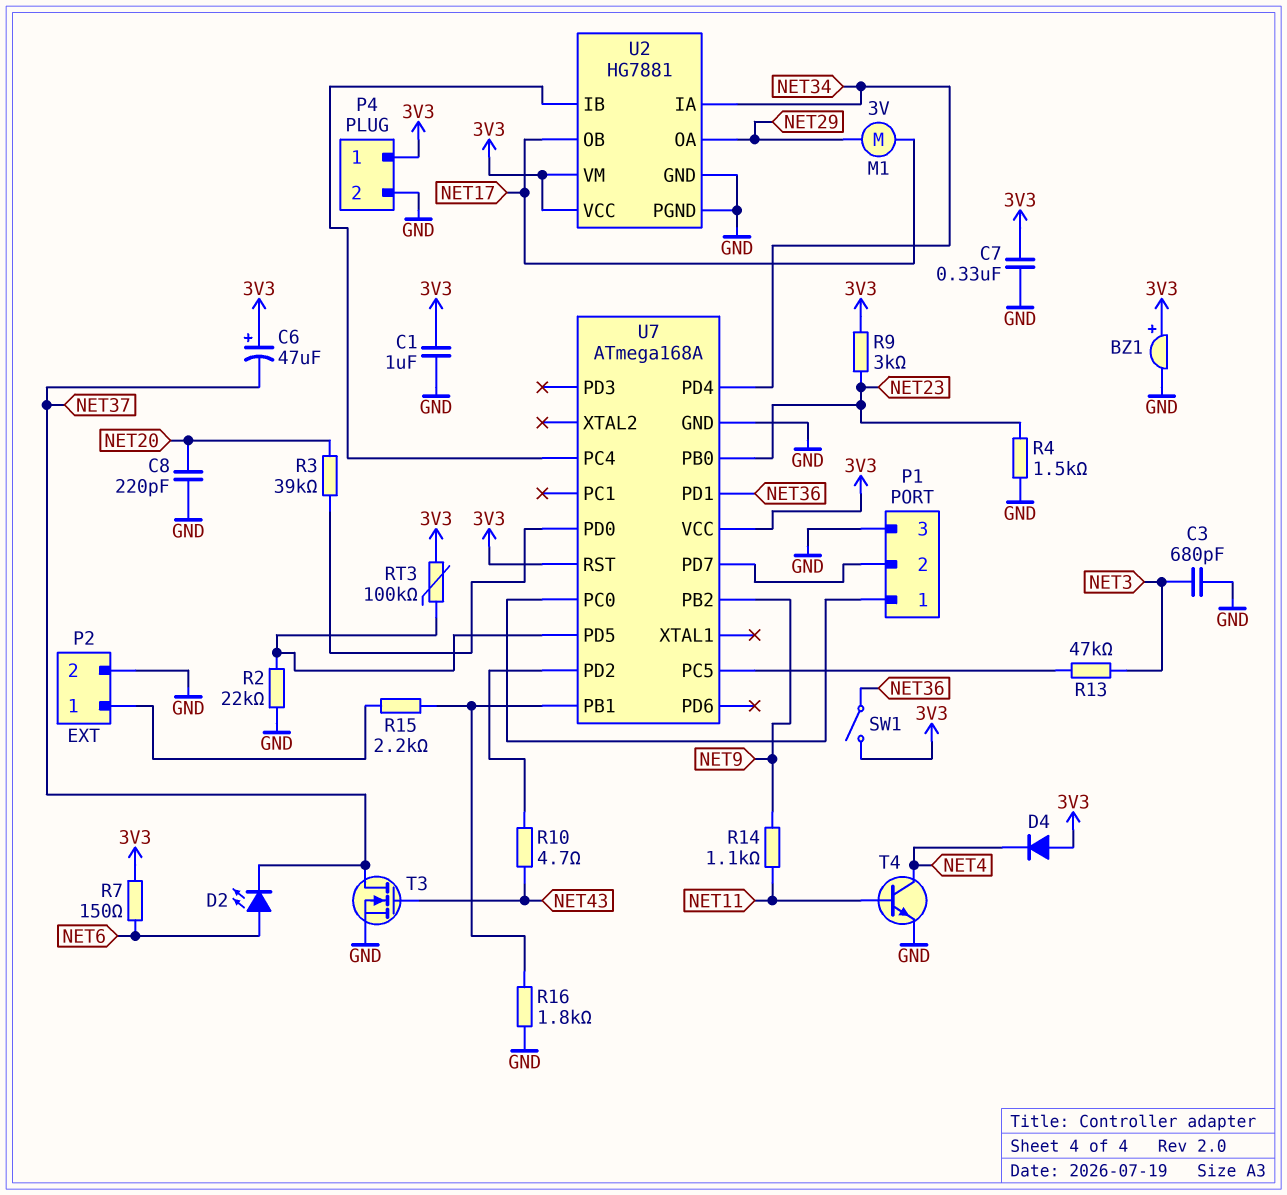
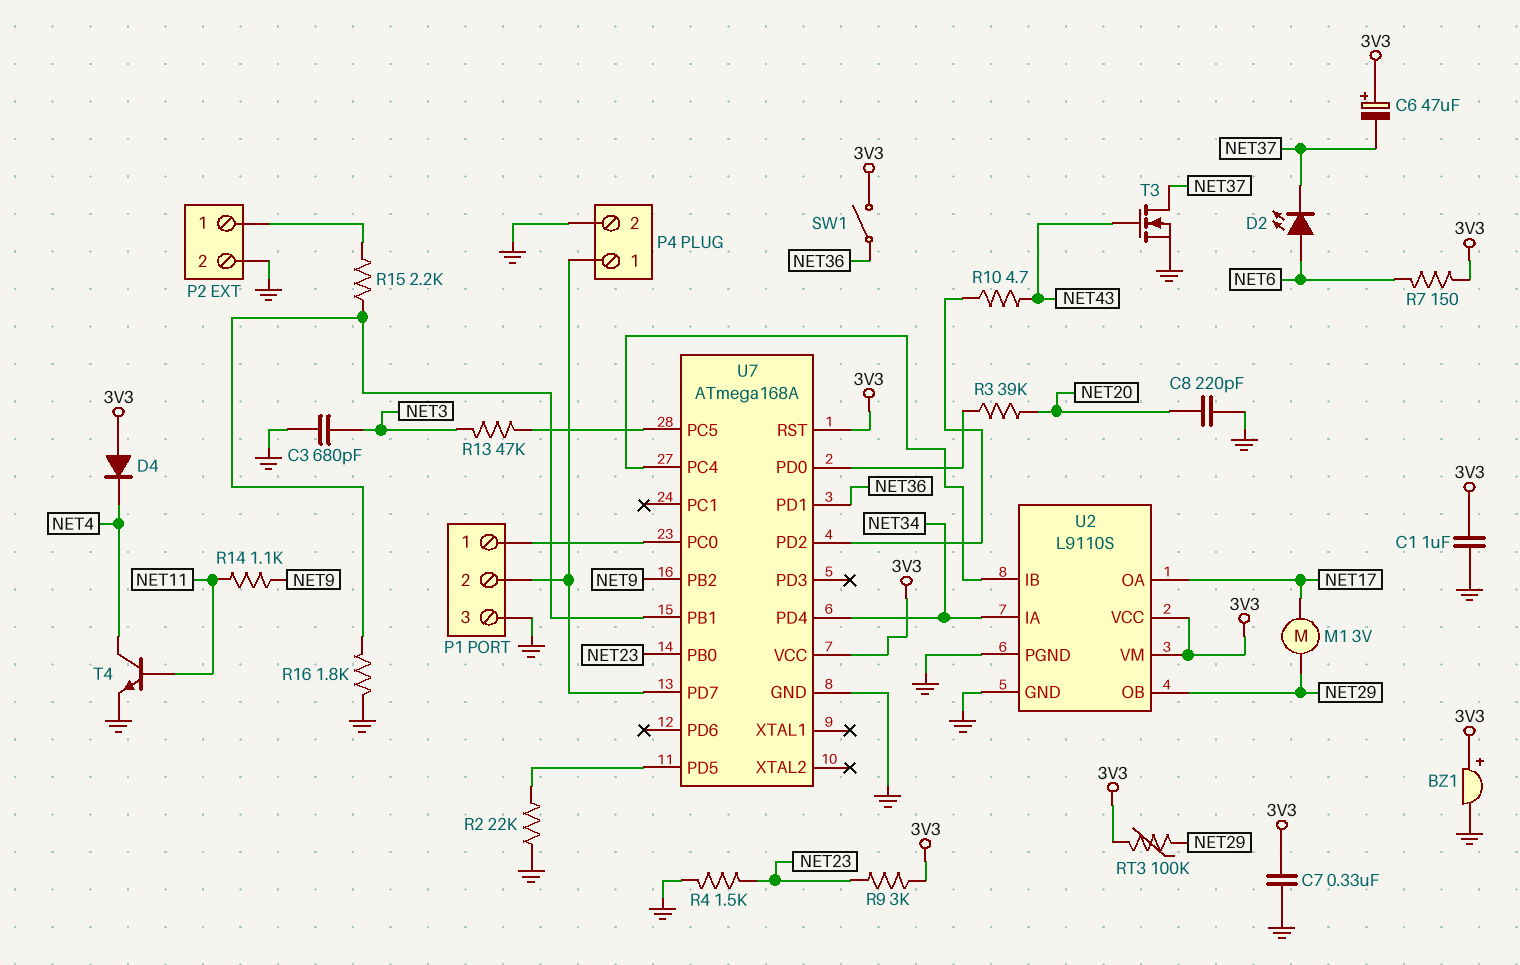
P4 pin 1: 3V3 -> P1/2
RT3: 100k (3V3, U7/PD5) -> 100k (3V3, NET29)
U2: HG7881 -> L9110S
U2 pin OA: NET29 -> NET17
U2 pin OB: NET17 -> NET29

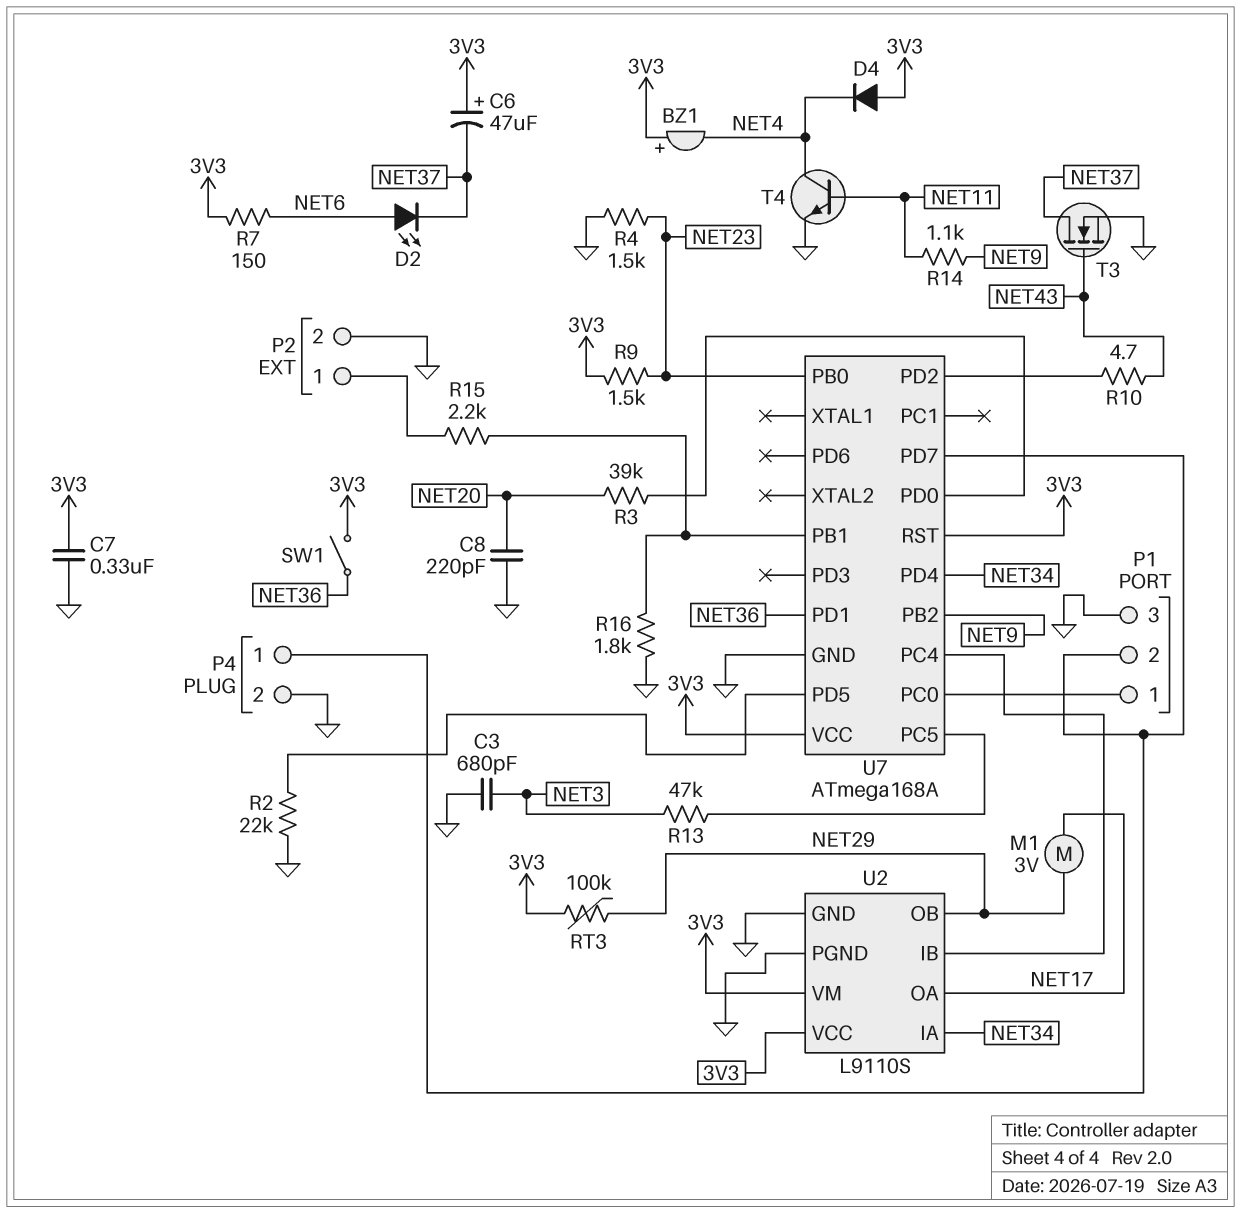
BZ1: buzzer (plus 3V3, minus GND) -> buzzer (plus 3V3, minus NET4)
C1: 1uF (3V3, GND) -> none
R9: 3k (3V3, NET23) -> 1.5k (3V3, NET23)

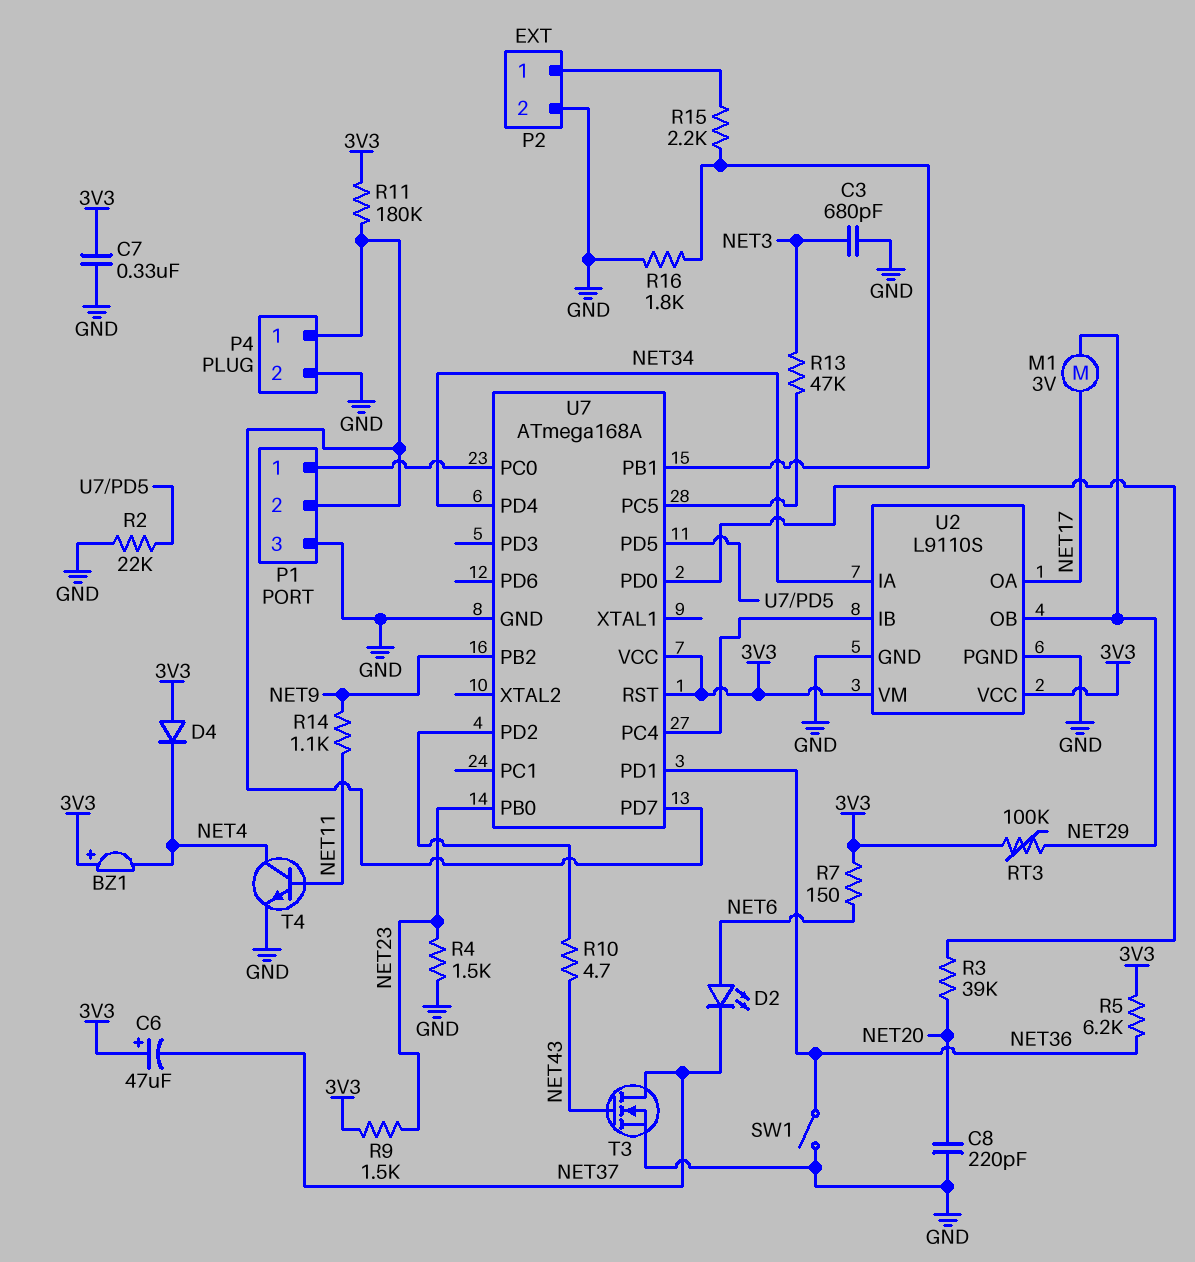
R5: none -> 6.2k (3V3, NET36)
R11: none -> 180k (3V3, P1/2)
SW1: switch (3V3, NET36) -> switch (GND, NET36)

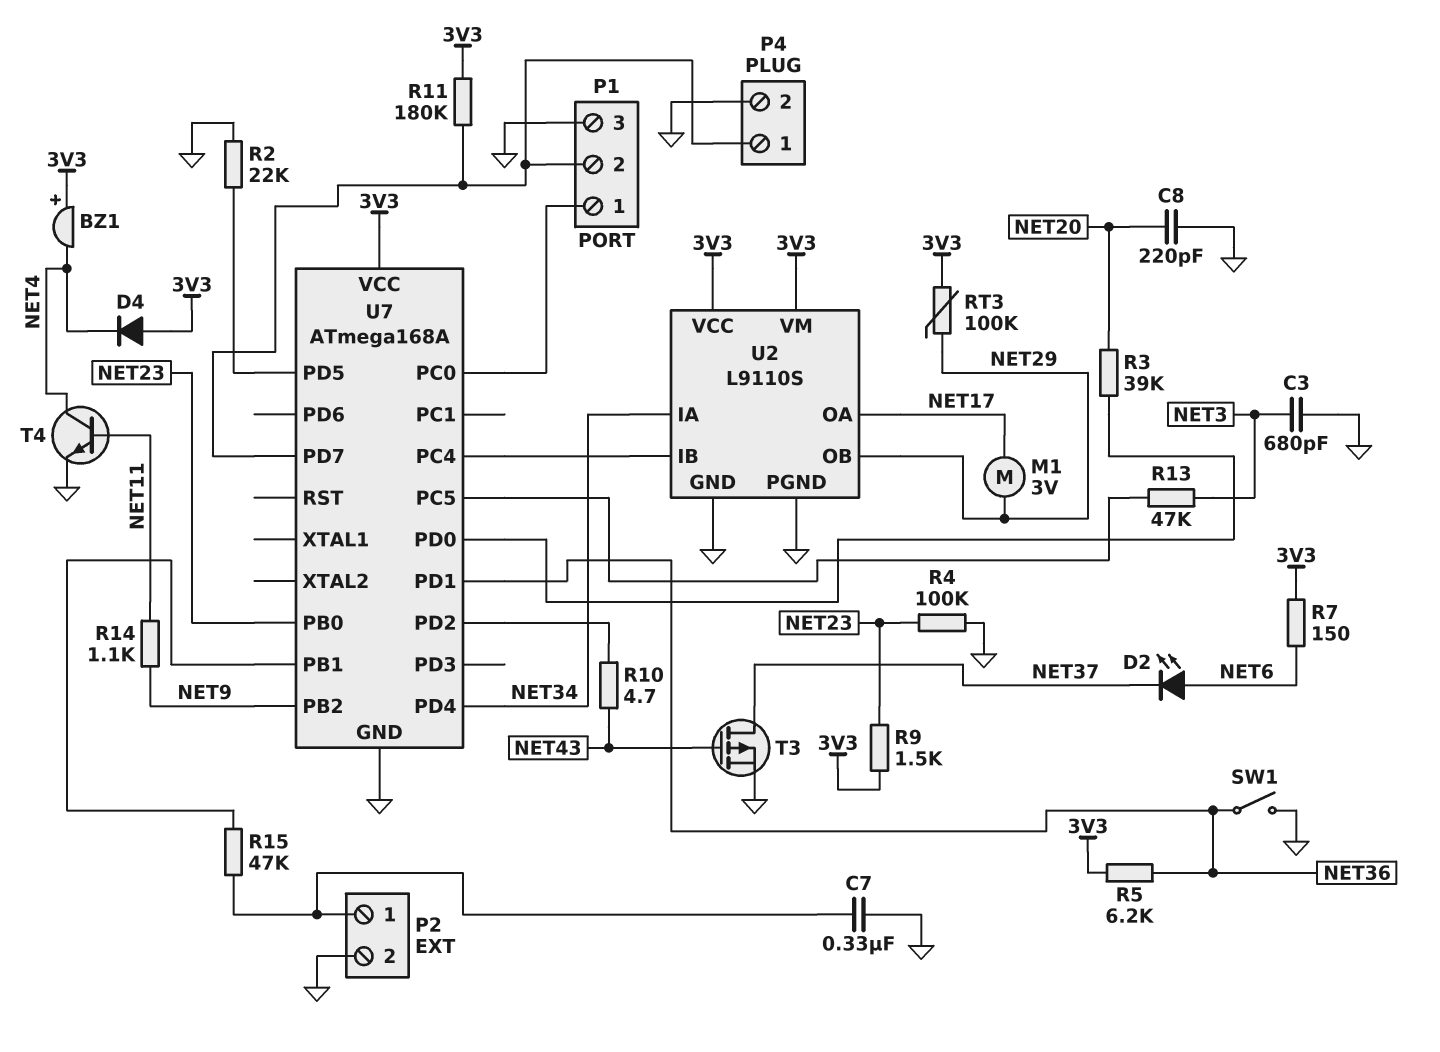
C6: 47uF (plus 3V3, minus NET37) -> none
C7: 330nF (3V3, GND) -> 330nF (GND, P2/1)
R4: 1.5k (GND, NET23) -> 100k (GND, NET23)
R15: 2.2k (P2/1, U7/PB1) -> 47k (P2/1, U7/PB1)
R16: 1.8k (GND, U7/PB1) -> none
T3: NMOS (G NET43, D NET37, S GND) -> PMOS (G NET43, D NET37, S GND)
U7 pin RST: 3V3 -> none

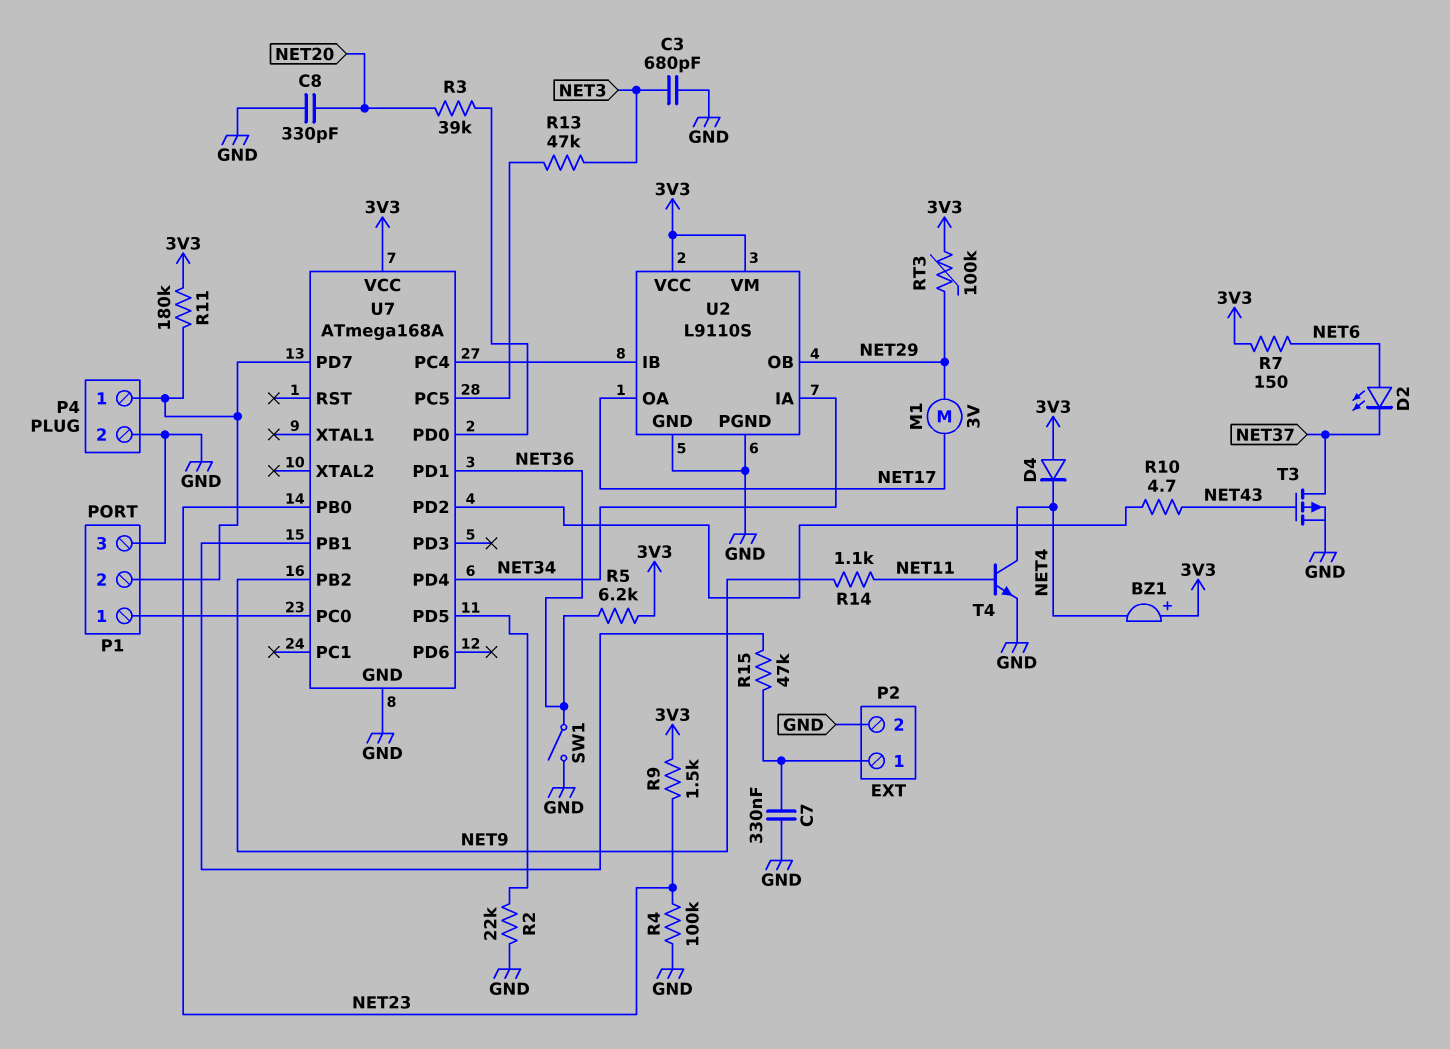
C8: 220pF (GND, NET20) -> 330pF (GND, NET20)

